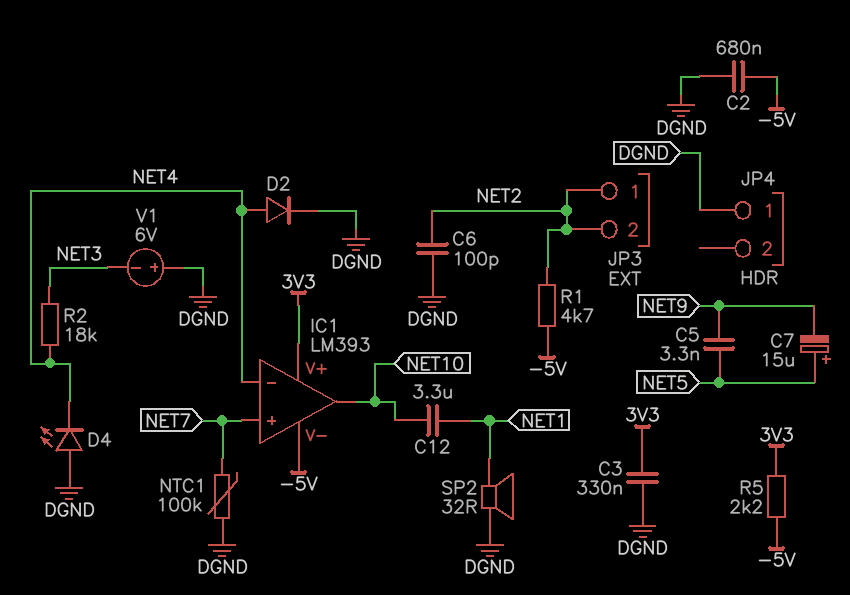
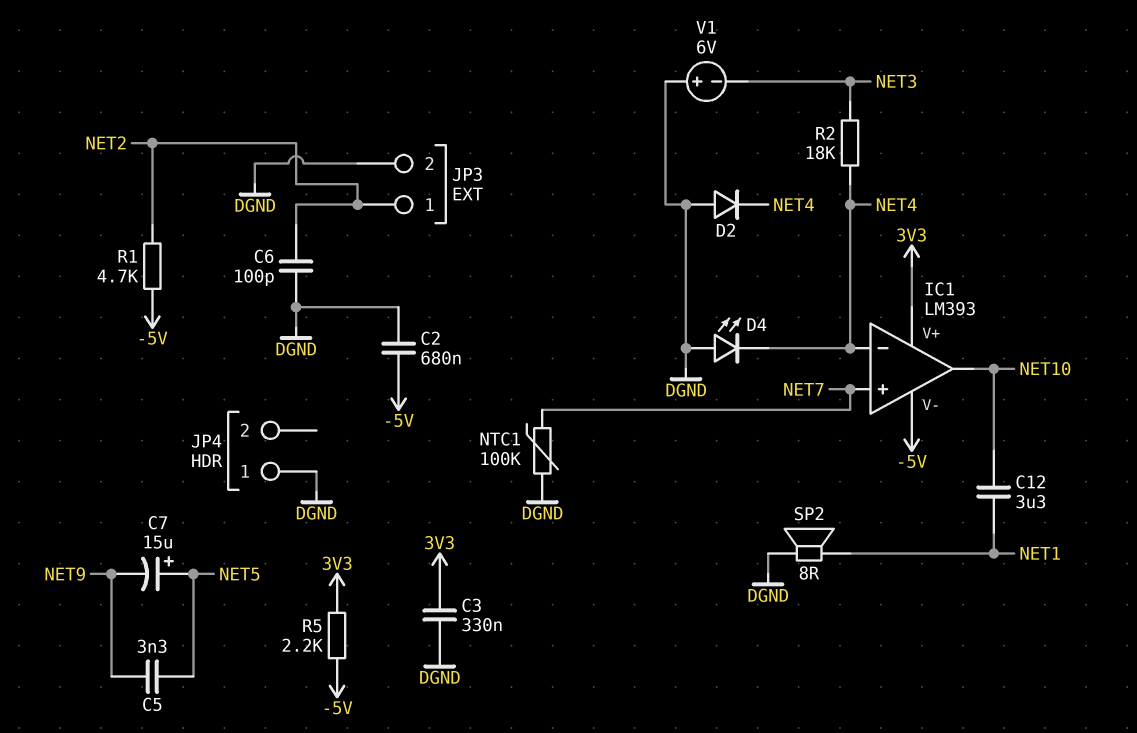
D2: diode (A NET4, K DGND) -> diode (A DGND, K NET4)
JP3 pin 2: NET2 -> DGND
SP2: speaker 32R (DGND, NET1) -> speaker 8R (DGND, NET1)

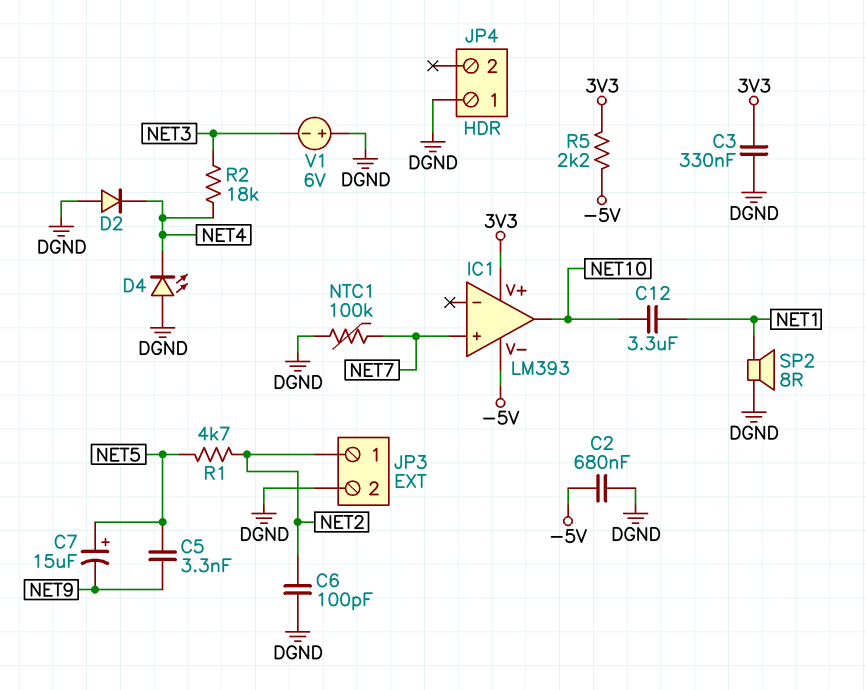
IC1 pin in-: NET4 -> none
R1: 4.7k (-5V, NET2) -> 4.7k (NET2, NET5)

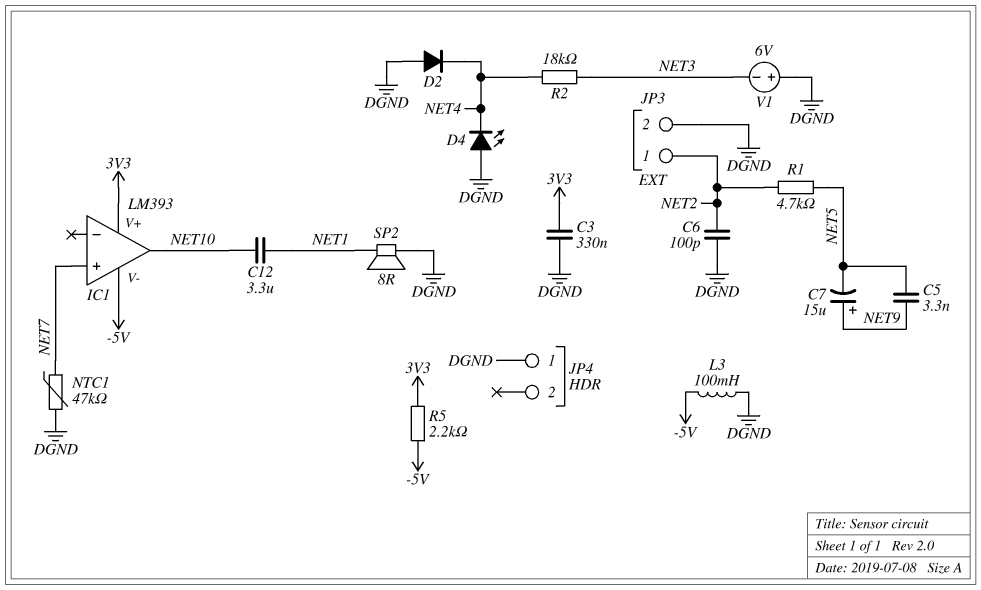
C2: 680nF (-5V, DGND) -> none
C7: 15uF (plus NET5, minus NET9) -> 15uF (plus NET9, minus NET5)
L3: none -> 100mH (-5V, DGND)
NTC1: 100k (DGND, NET7) -> 47k (DGND, NET7)

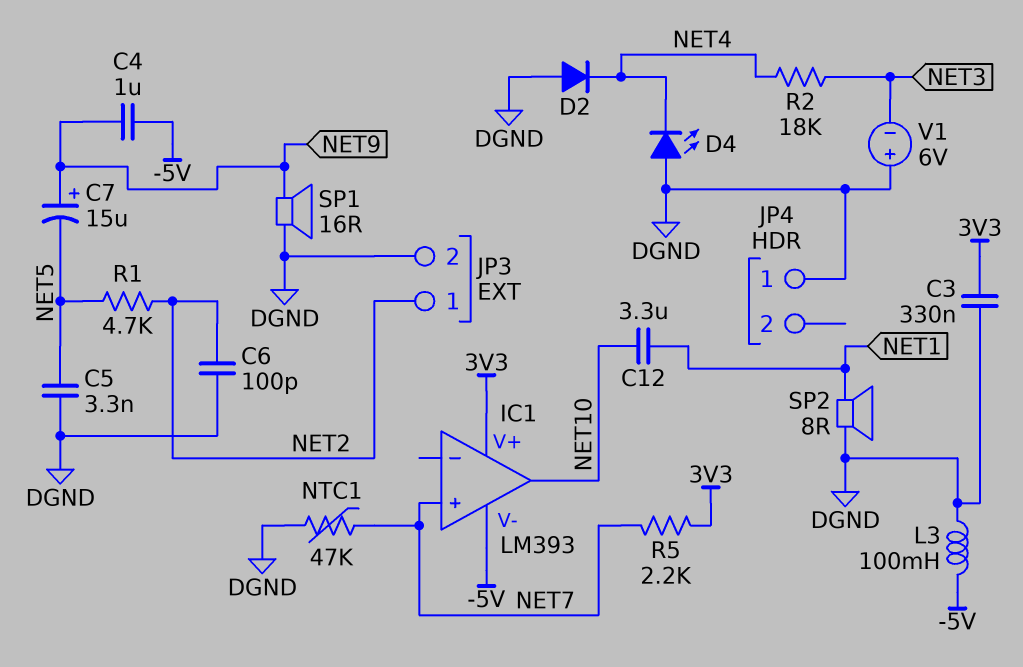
C4: none -> 1uF (-5V, NET9)
C5: 3.3nF (NET5, NET9) -> 3.3nF (DGND, NET5)
R5: 2.2k (-5V, 3V3) -> 2.2k (3V3, NET7)
SP1: none -> speaker 16R (DGND, NET9)

